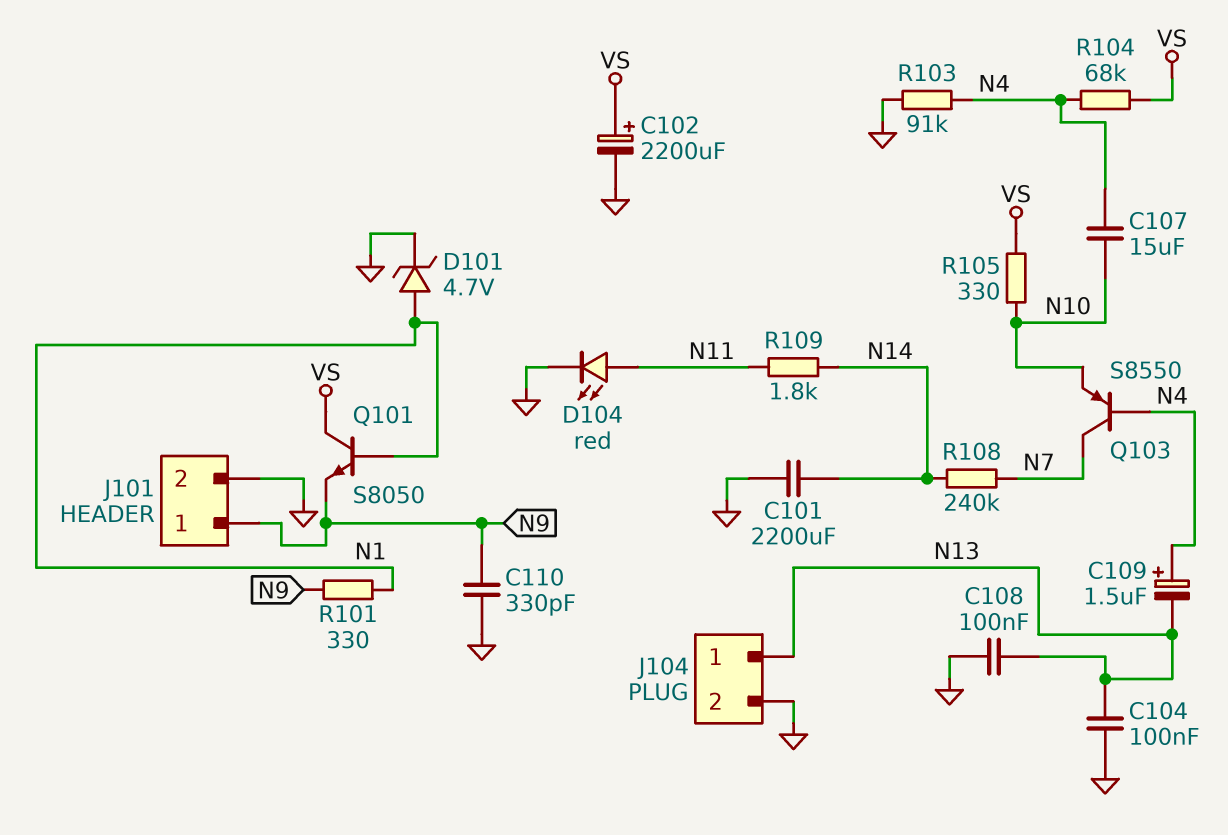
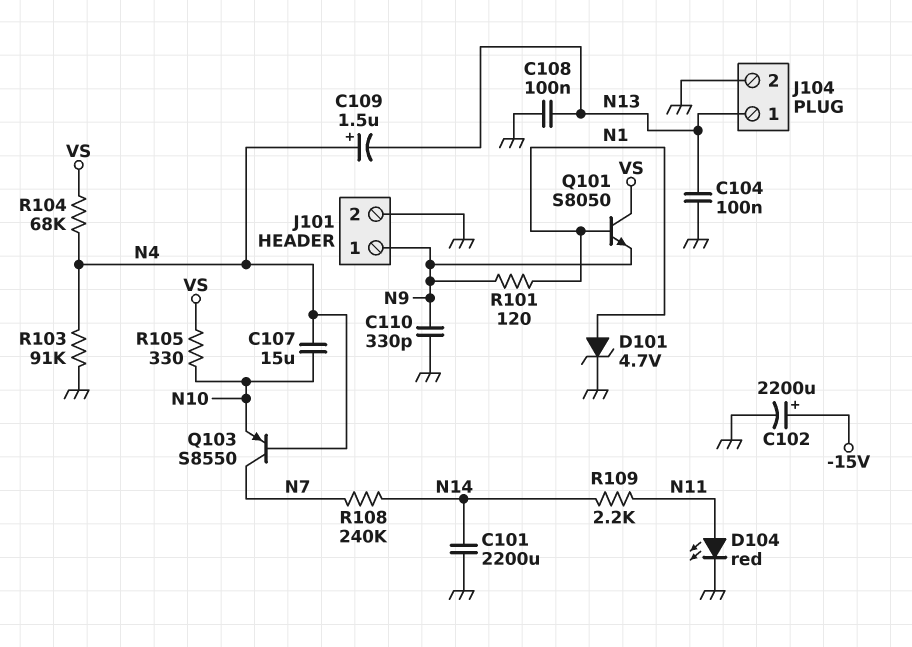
C102: 2200uF (plus VS, minus GND) -> 2200uF (plus -15V, minus GND)
R101: 330 (N1, N9) -> 120 (N1, N9)
R109: 1.8k (N11, N14) -> 2.2k (N11, N14)

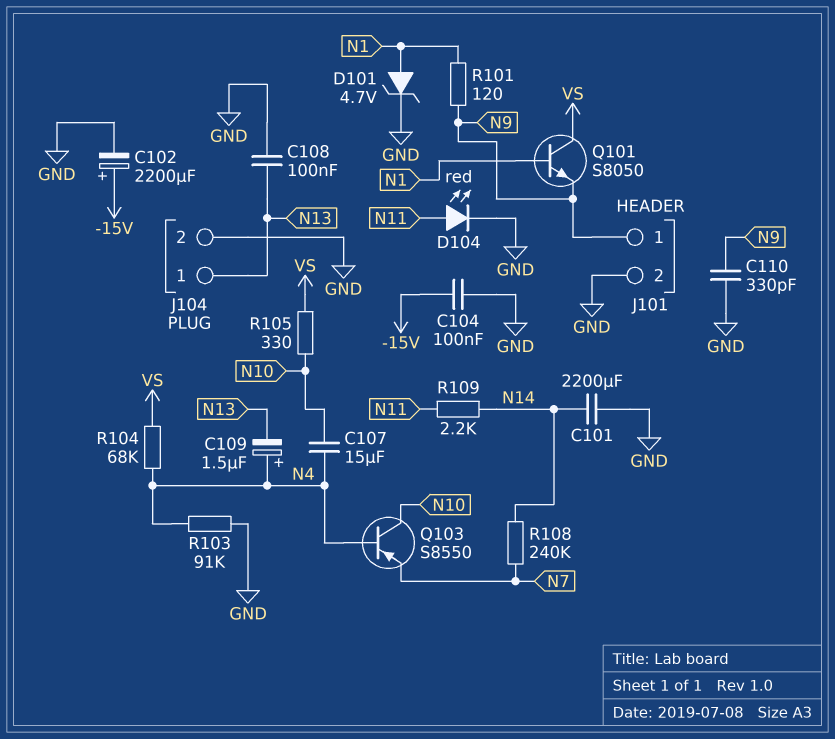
C104: 100nF (GND, N13) -> 100nF (-15V, GND)
Q103: PNP S8550 (B N4, C N7, E N10) -> PNP S8550 (B N4, C N10, E N7)

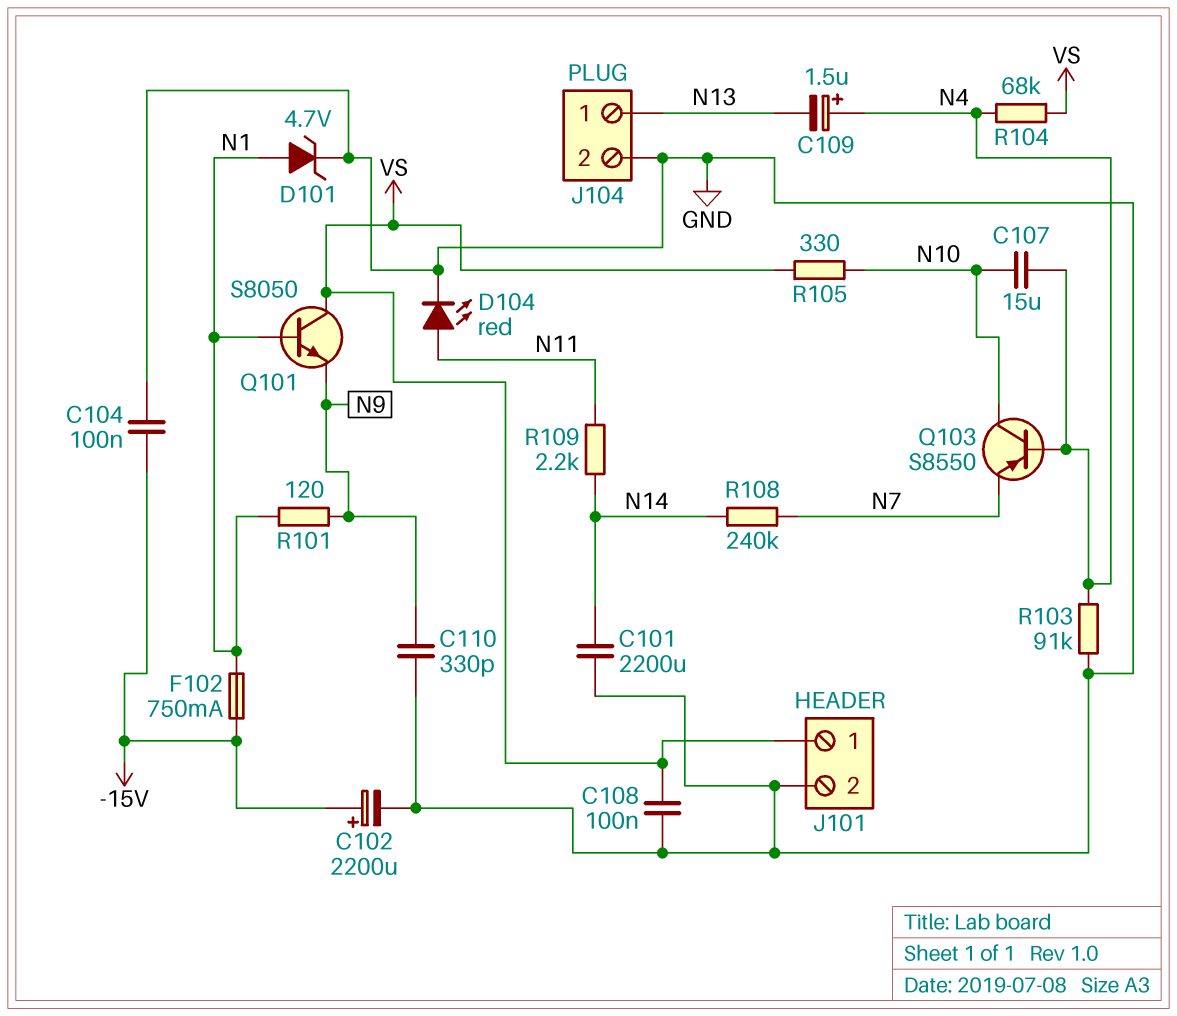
C108: 100nF (GND, N13) -> 100nF (GND, VS)
F102: none -> 750mA (-15V, N1)
J101 pin 1: N9 -> VS

